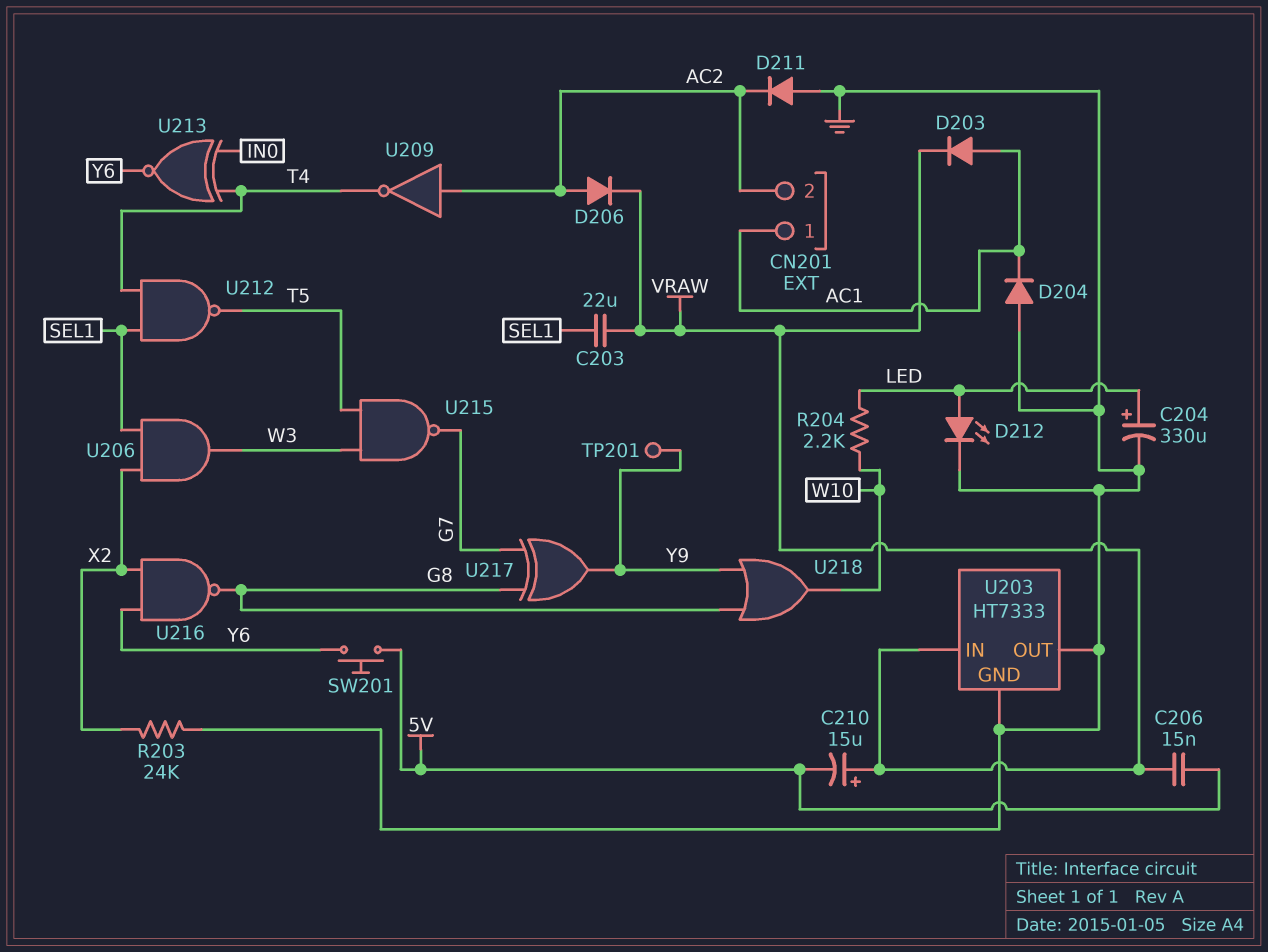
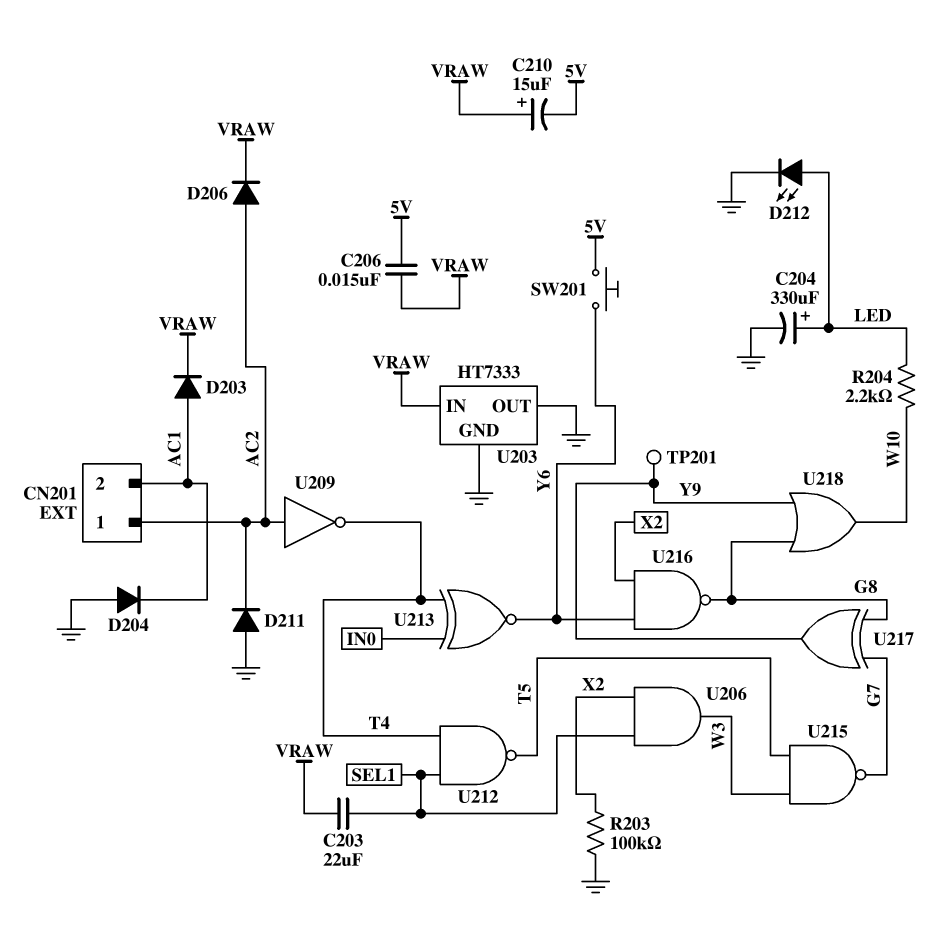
CN201 pin 1: AC1 -> AC2
CN201 pin 2: AC2 -> AC1
R203: 24k (GND, X2) -> 100k (GND, X2)

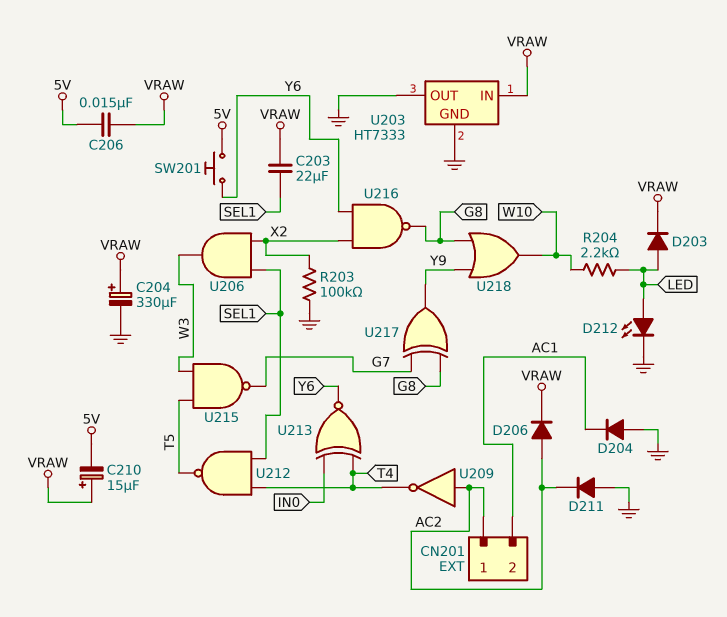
C204: 330uF (plus LED, minus GND) -> 330uF (plus VRAW, minus GND)
D203: diode (A AC1, K VRAW) -> diode (A LED, K VRAW)
TP201: test point (Y9) -> none

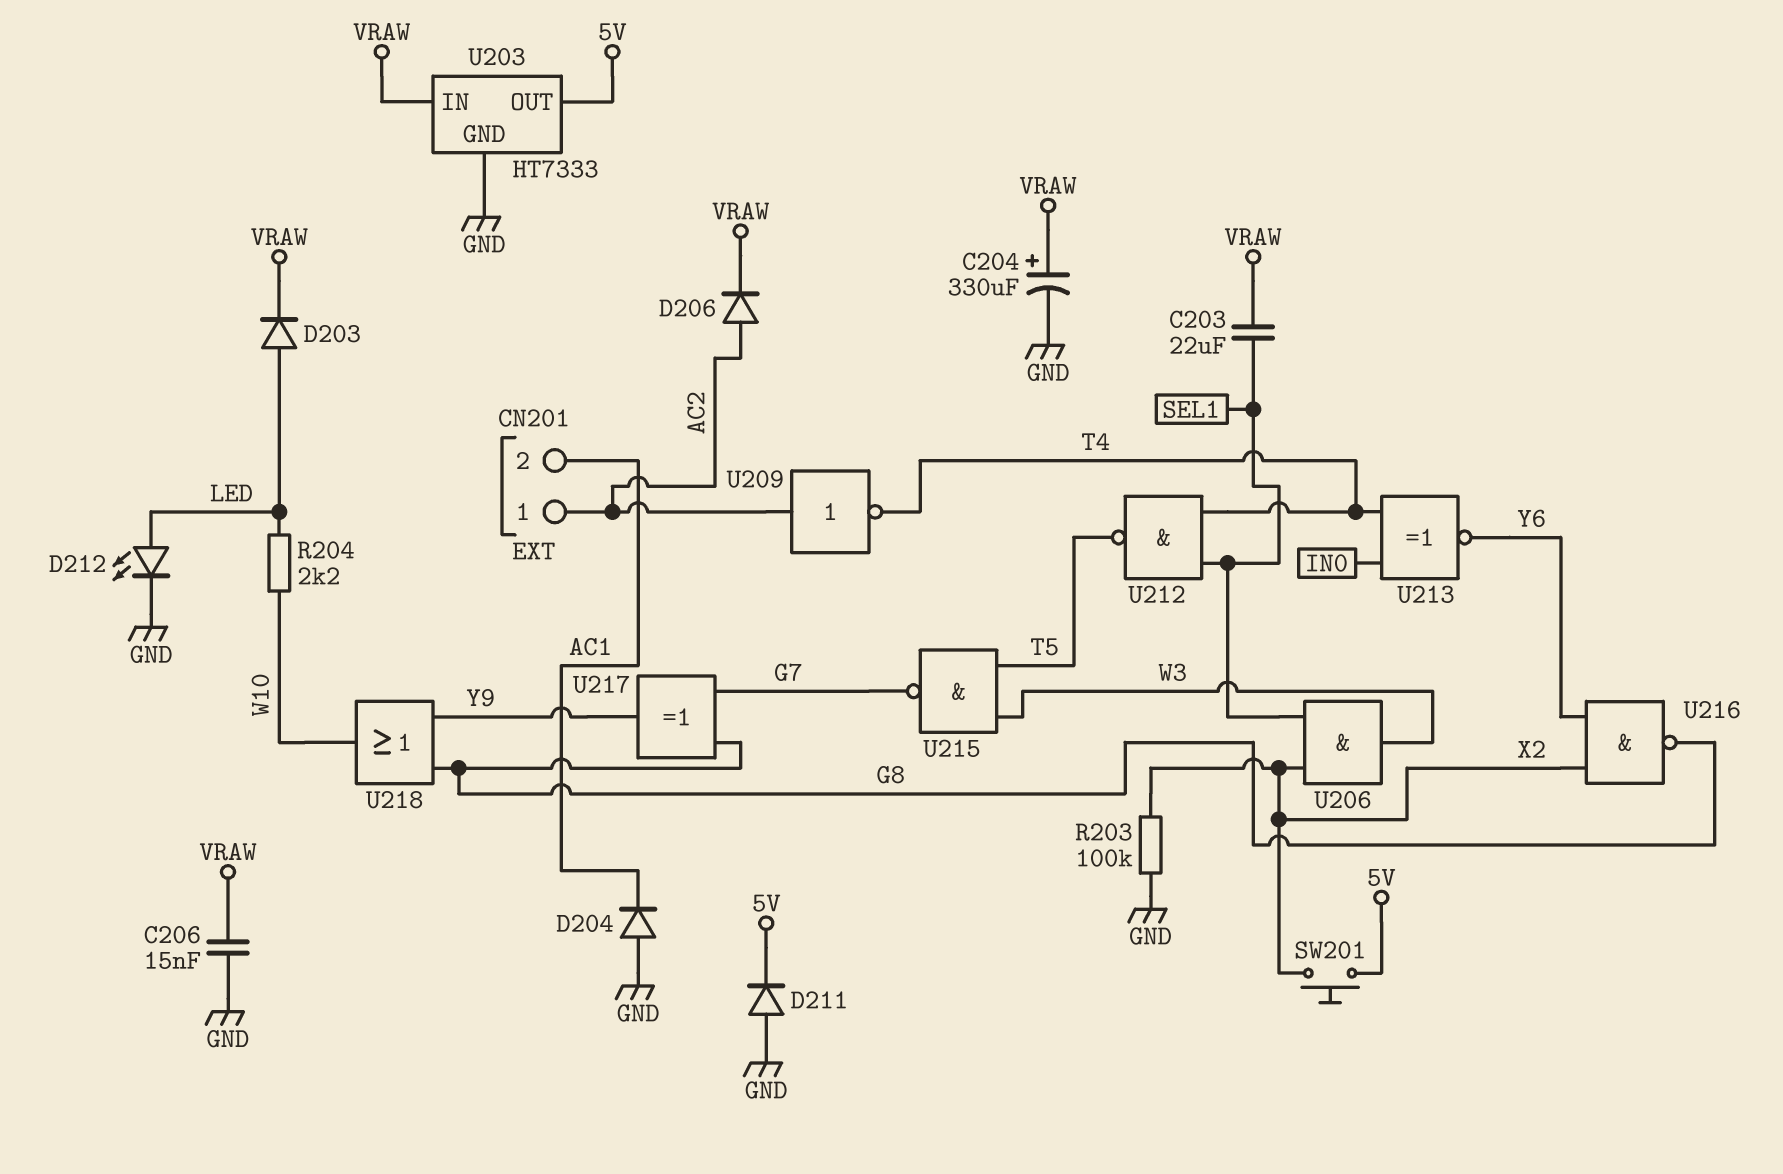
C206: 15nF (5V, VRAW) -> 15nF (GND, VRAW)
C210: 15uF (plus VRAW, minus 5V) -> none
D211: diode (A GND, K AC2) -> diode (A GND, K 5V)
SW201: button (5V, Y6) -> button (5V, X2)
U203 pin OUT: GND -> 5V

